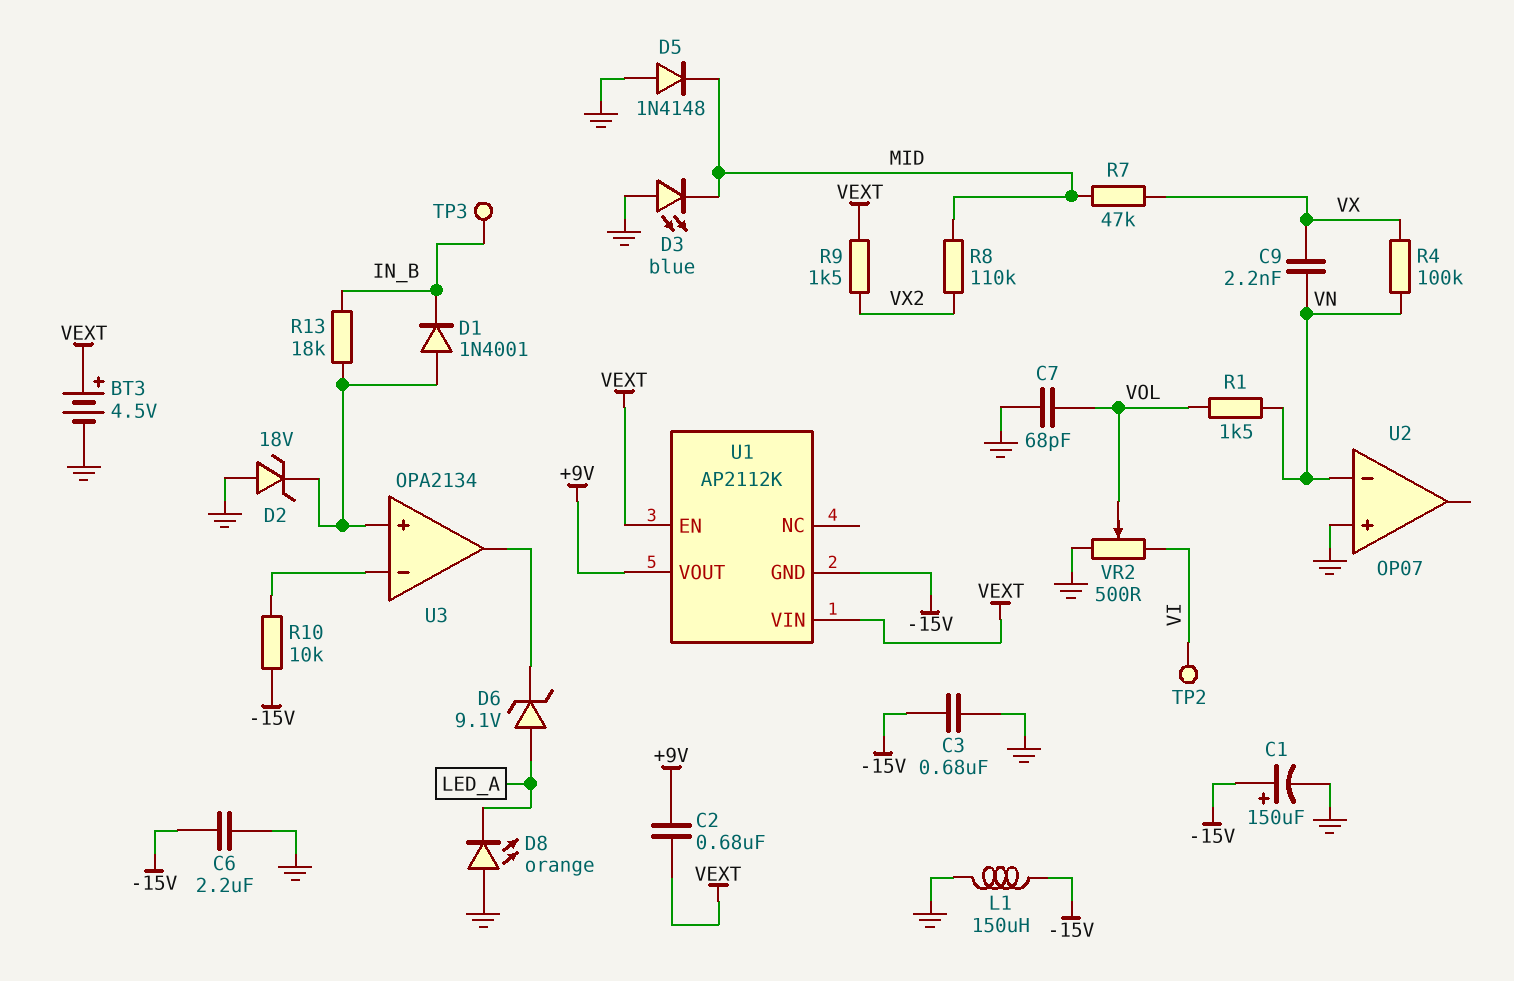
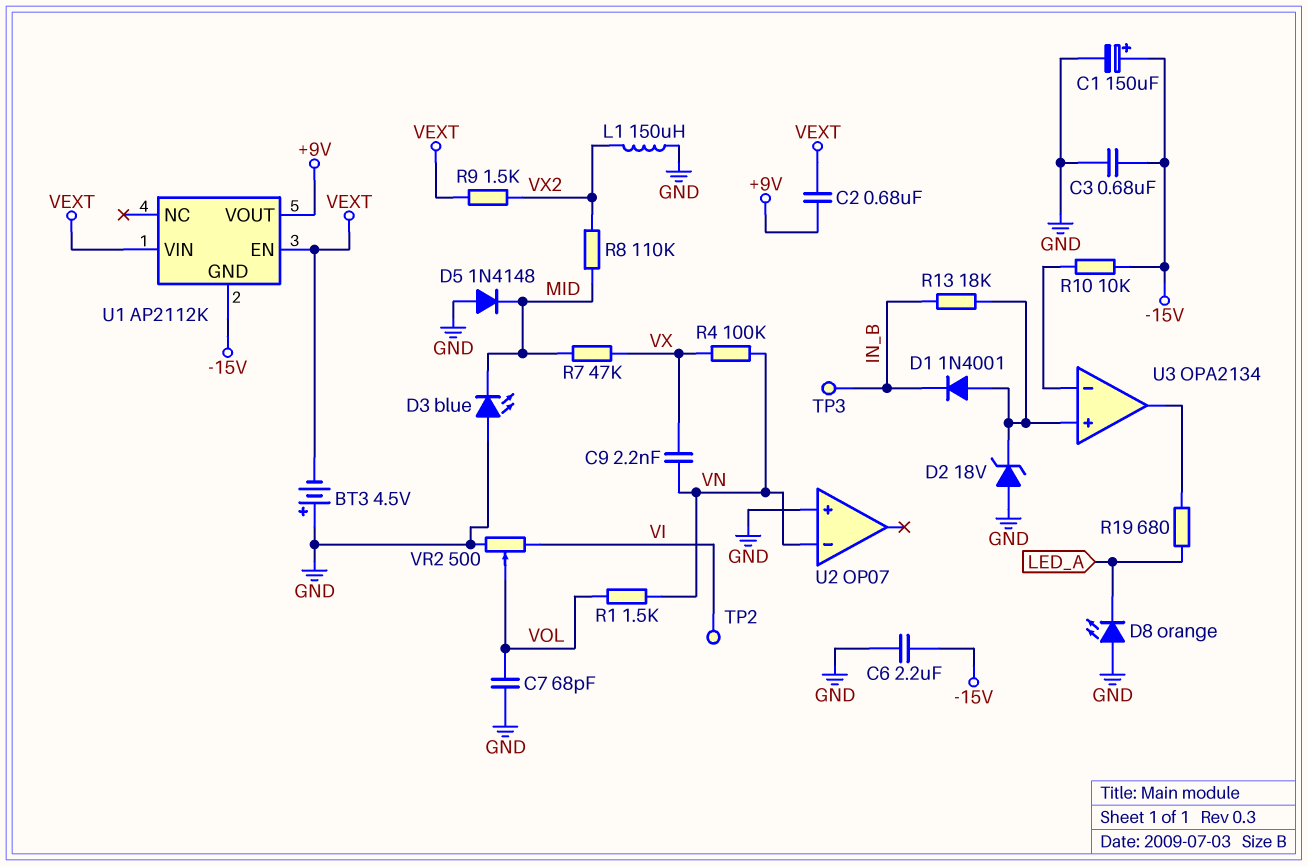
BT3: 4.5V (plus VEXT, minus GND) -> 4.5V (plus GND, minus VEXT)
D6: zener 9.1V (A LED_A, K U3/out) -> none
L1: 150uH (-15V, GND) -> 150uH (GND, VX2)
R19: none -> 680 (LED_A, U3/out)

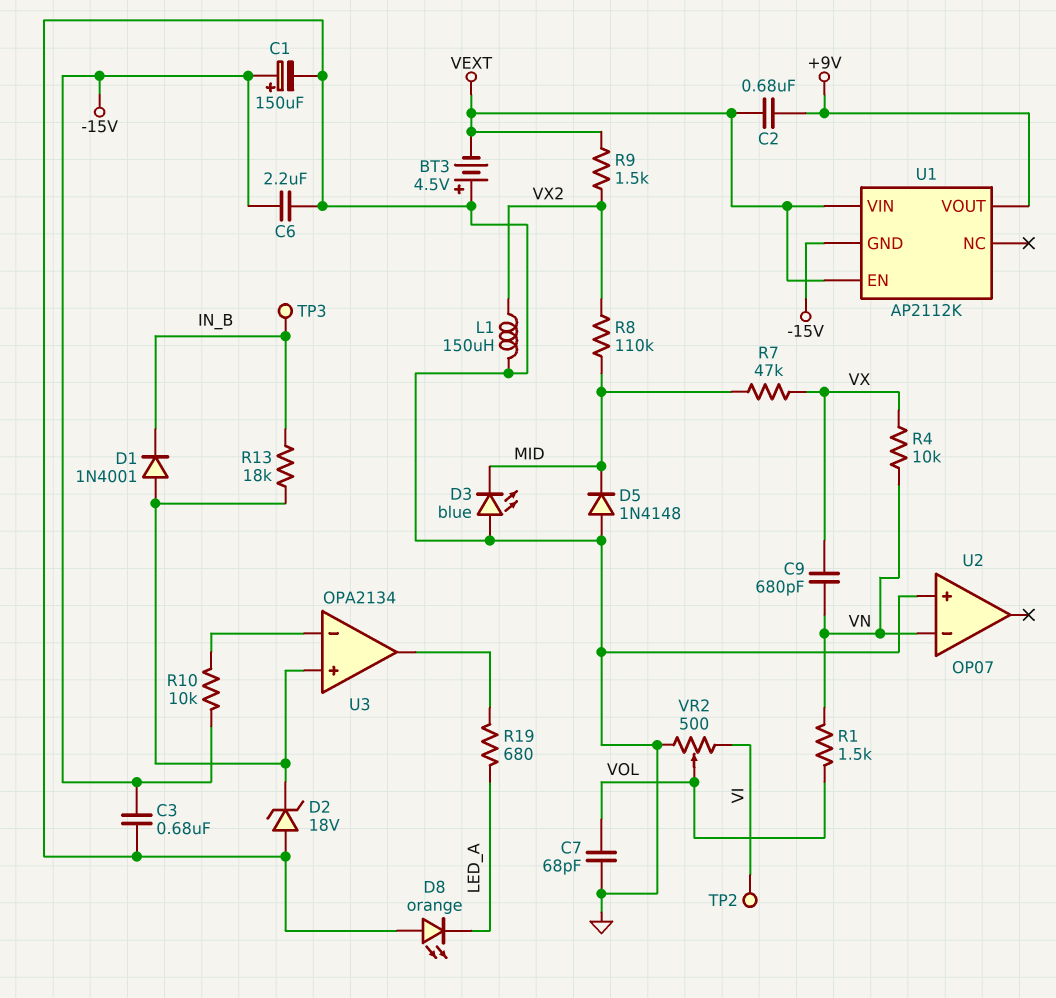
C9: 2.2nF (VN, VX) -> 680pF (VN, VX)
R4: 100k (VN, VX) -> 10k (VN, VX)

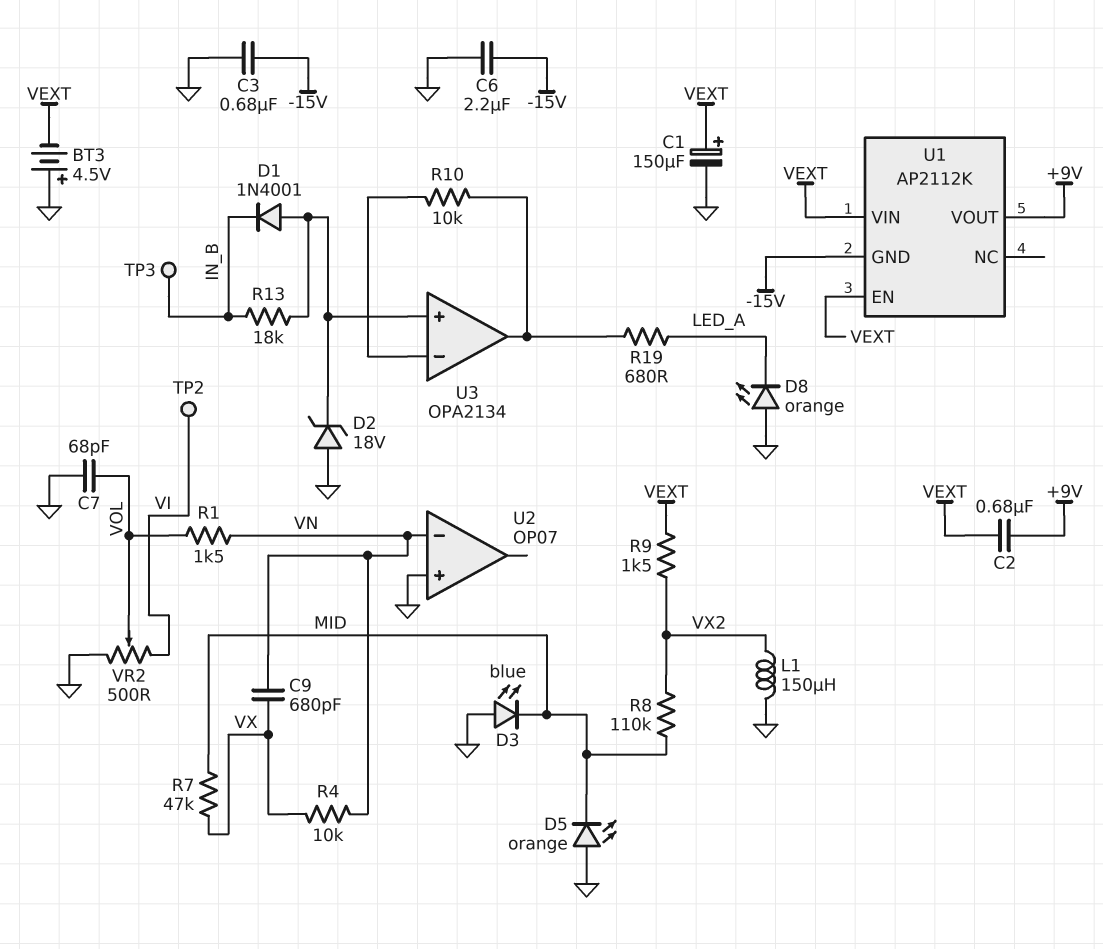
C1: 150uF (plus -15V, minus GND) -> 150uF (plus VEXT, minus GND)
D5: diode 1N4148 (A GND, K MID) -> LED orange (A GND, K MID)
R10: 10k (-15V, U3/in-) -> 10k (U3/in-, U3/out)

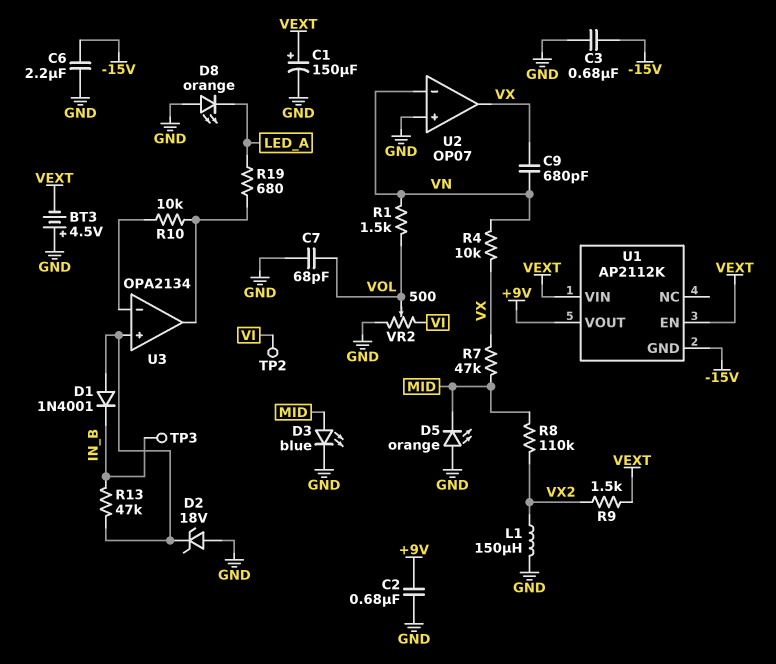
C2: 680nF (+9V, VEXT) -> 680nF (+9V, GND)
D3: LED blue (A GND, K MID) -> LED blue (A MID, K GND)
R13: 18k (IN_B, U3/in+) -> 47k (IN_B, U3/in+)
U2 pin out: none -> VX

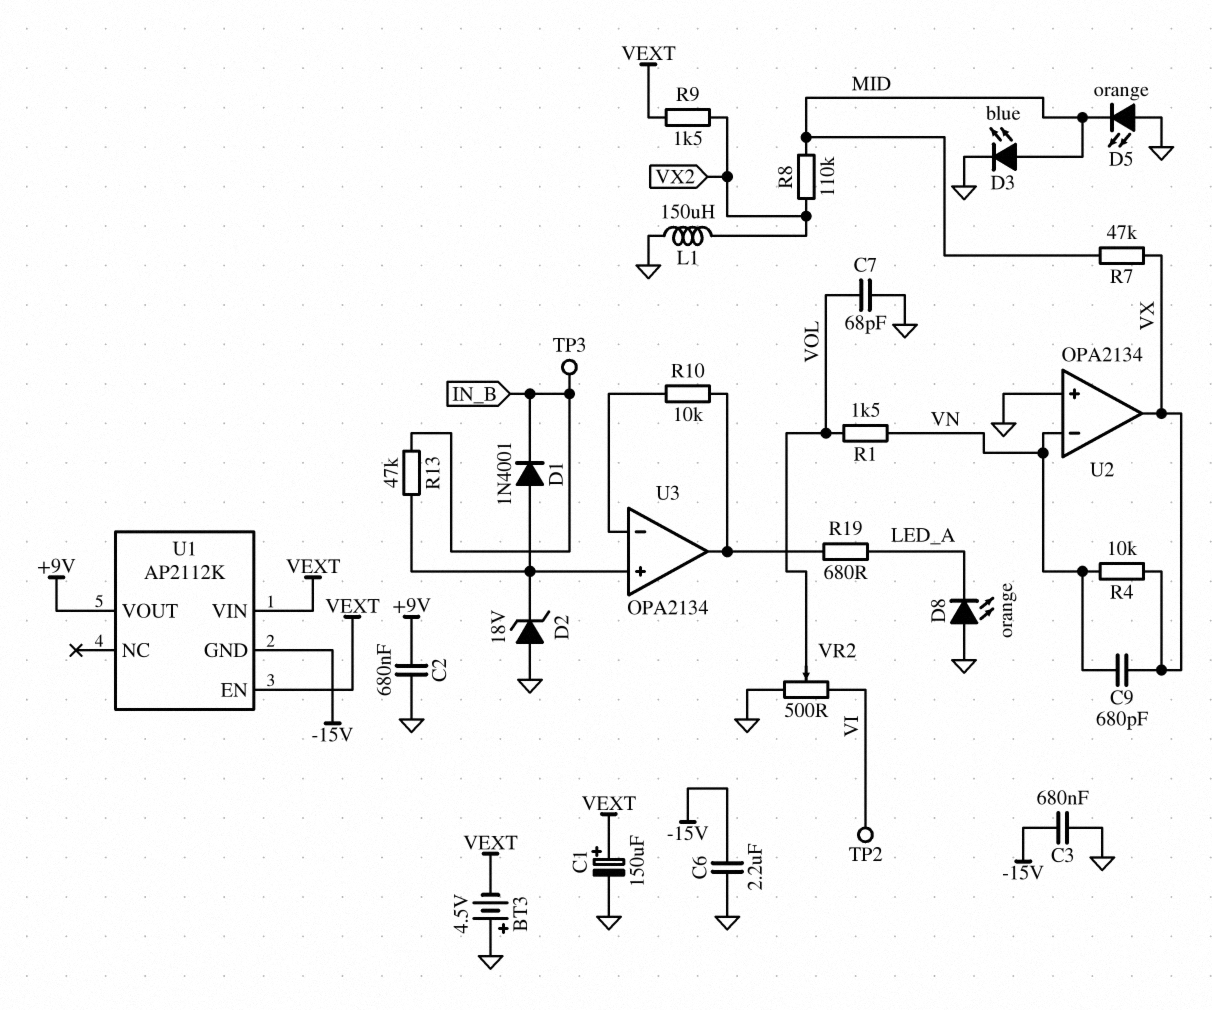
U2: OP07 -> OPA2134

